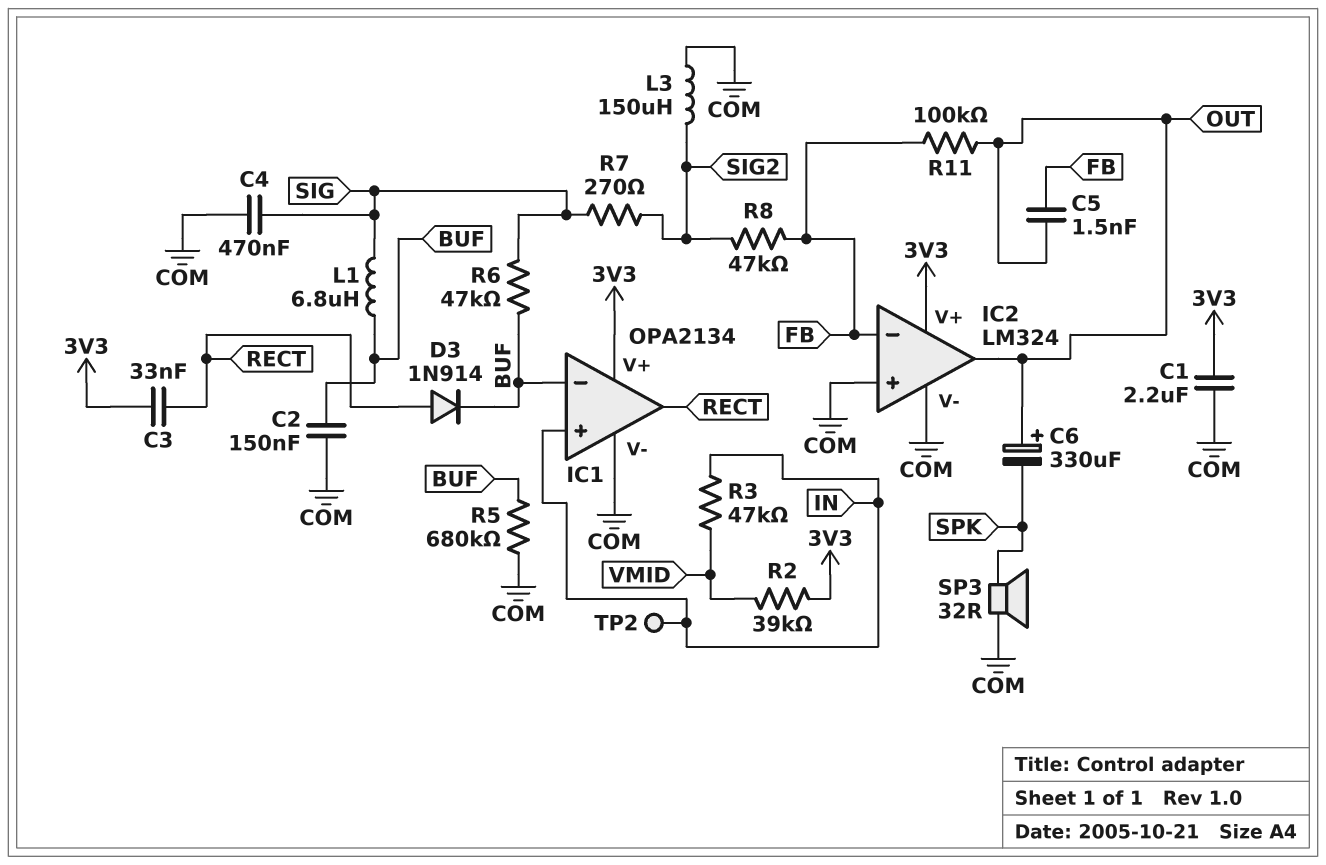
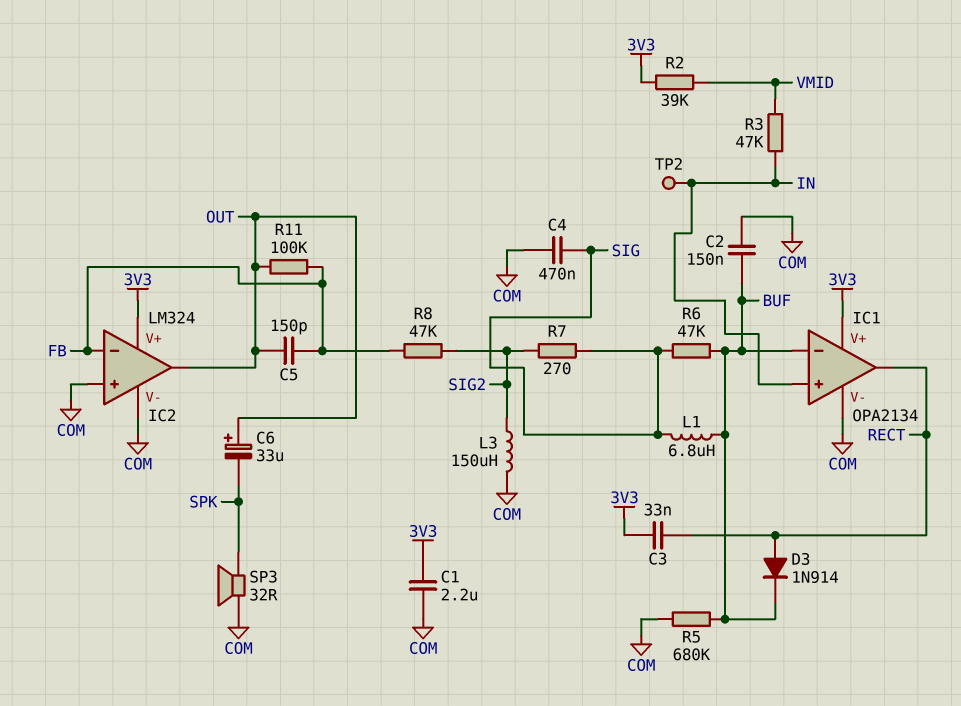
C5: 1.5nF (FB, OUT) -> 150pF (FB, OUT)
C6: 330uF (plus OUT, minus SPK) -> 33uF (plus OUT, minus SPK)

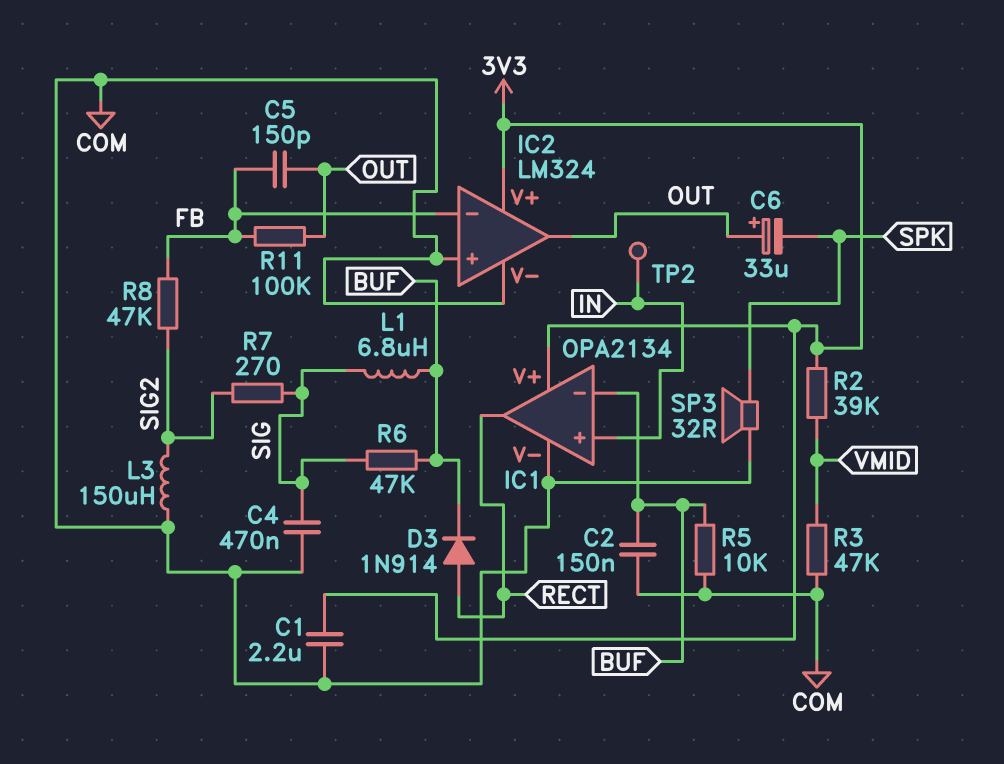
C3: 33nF (3V3, RECT) -> none
R3: 47k (IN, VMID) -> 47k (COM, VMID)
R5: 680k (BUF, COM) -> 10k (BUF, COM)

